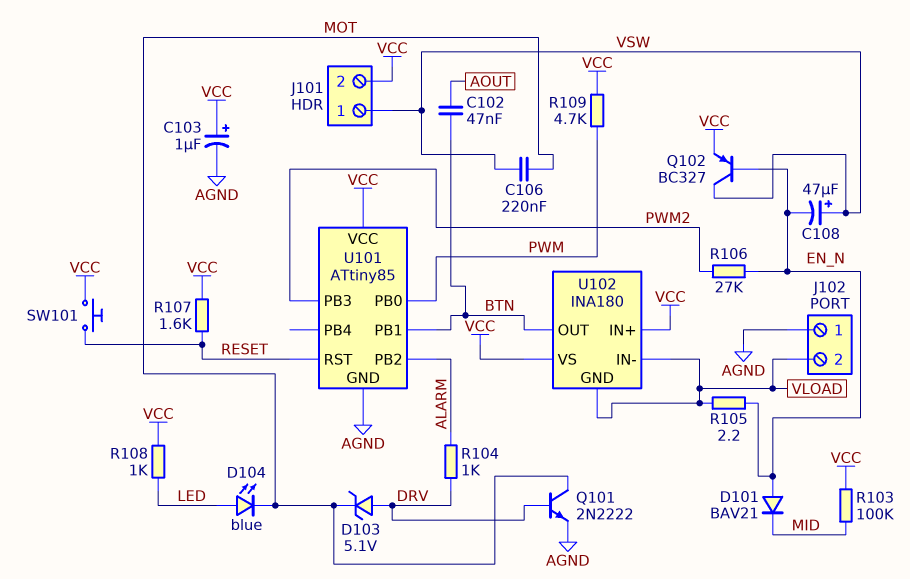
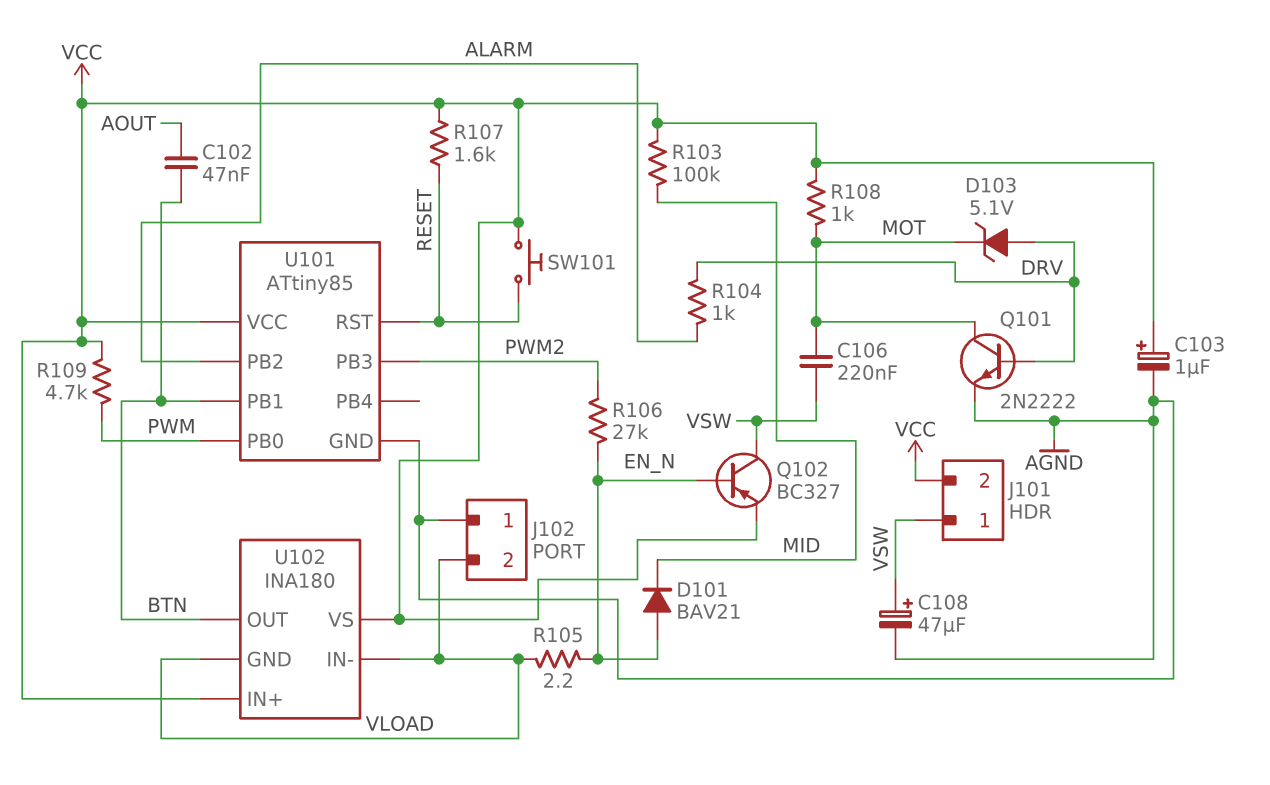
C108: 47uF (plus VSW, minus EN_N) -> 47uF (plus VSW, minus AGND)
D104: LED blue (A LED, K MOT) -> none
R108: 1k (LED, VCC) -> 1k (MOT, VCC)

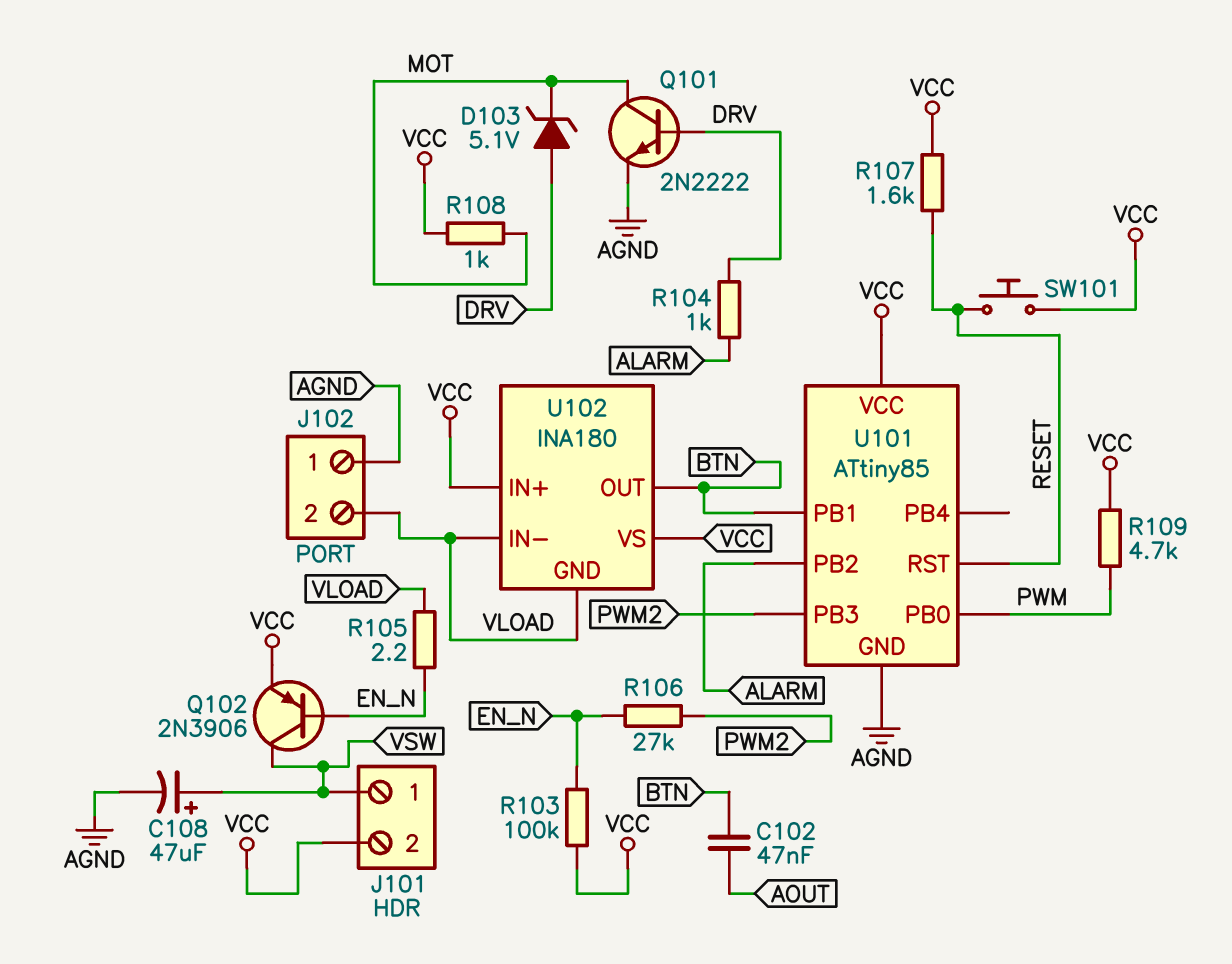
C103: 1uF (plus VCC, minus AGND) -> none
C106: 220nF (MOT, VSW) -> none
D101: diode BAV21 (A EN_N, K MID) -> none
Q102: PNP BC327 (B EN_N, C VSW, E VCC) -> PNP 2N3906 (B EN_N, C VSW, E VCC)
R103: 100k (MID, VCC) -> 100k (EN_N, VCC)

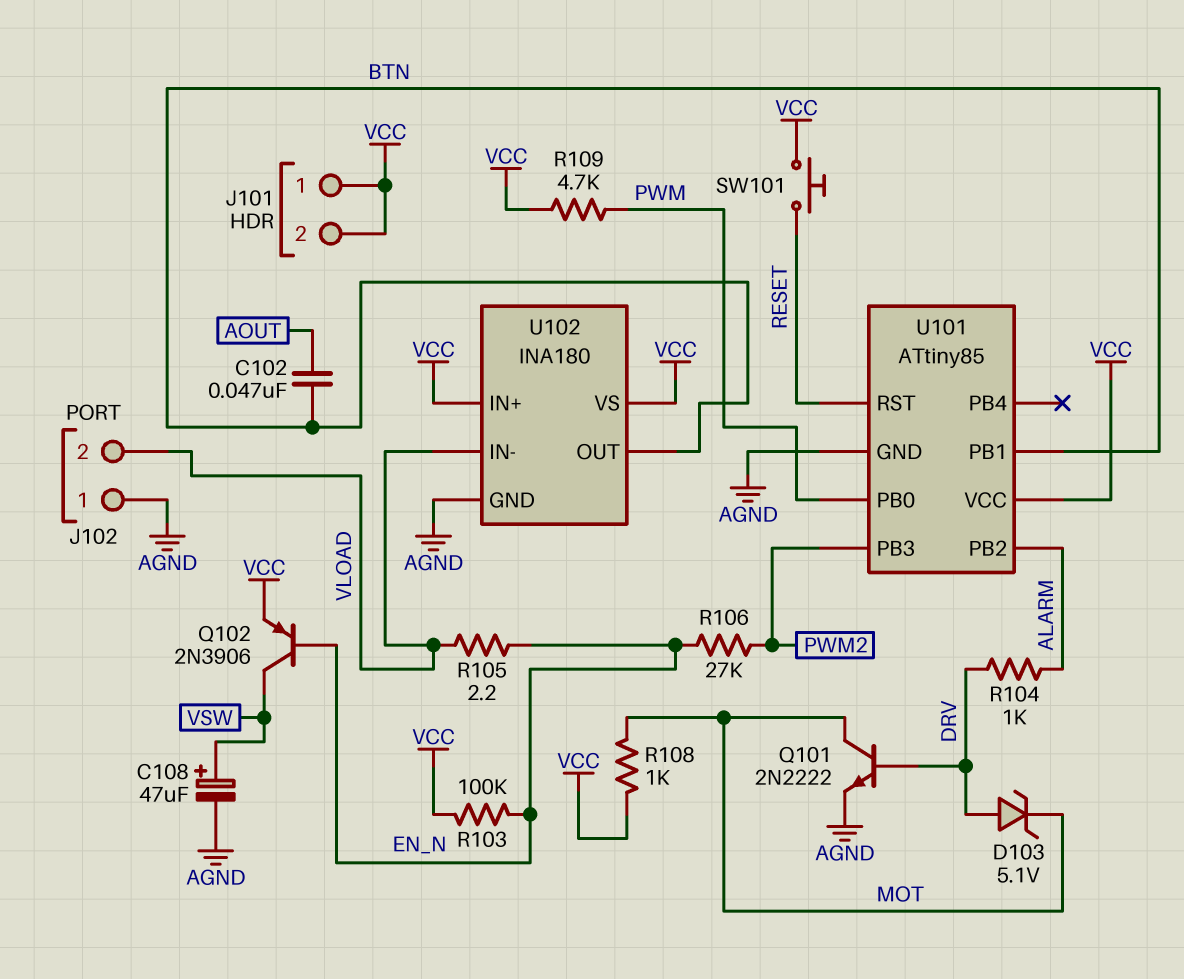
J101 pin 1: VSW -> VCC
R107: 1.6k (RESET, VCC) -> none
U102 pin GND: VLOAD -> AGND

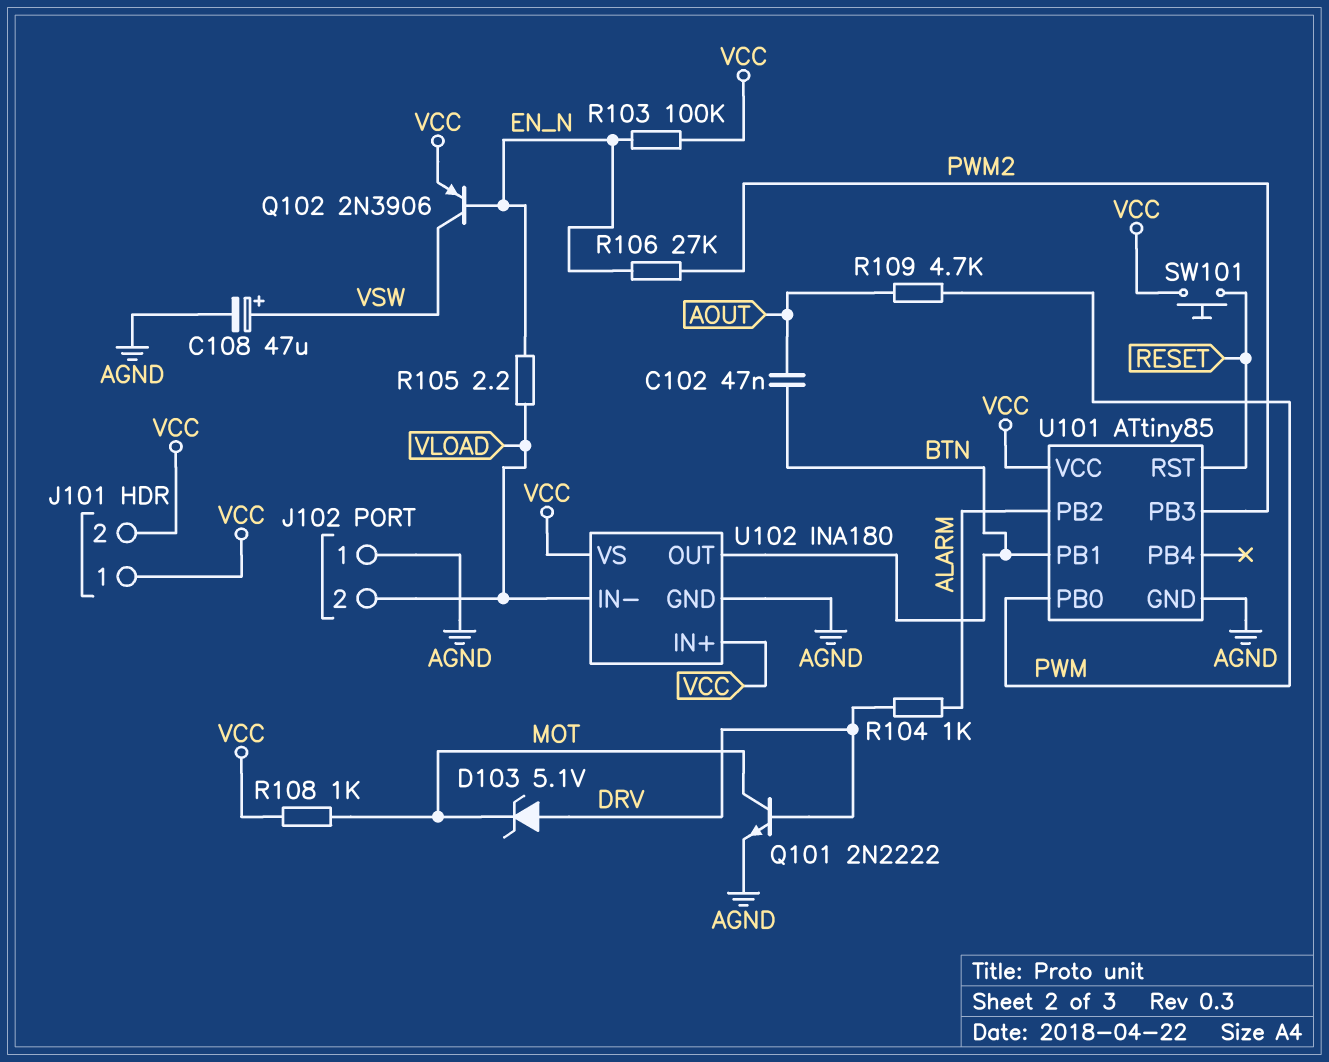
R109: 4.7k (PWM, VCC) -> 4.7k (AOUT, PWM)

